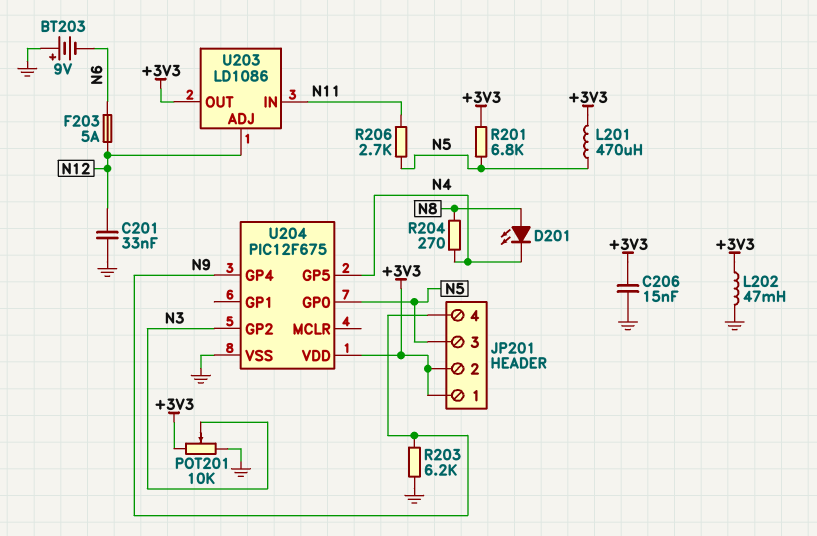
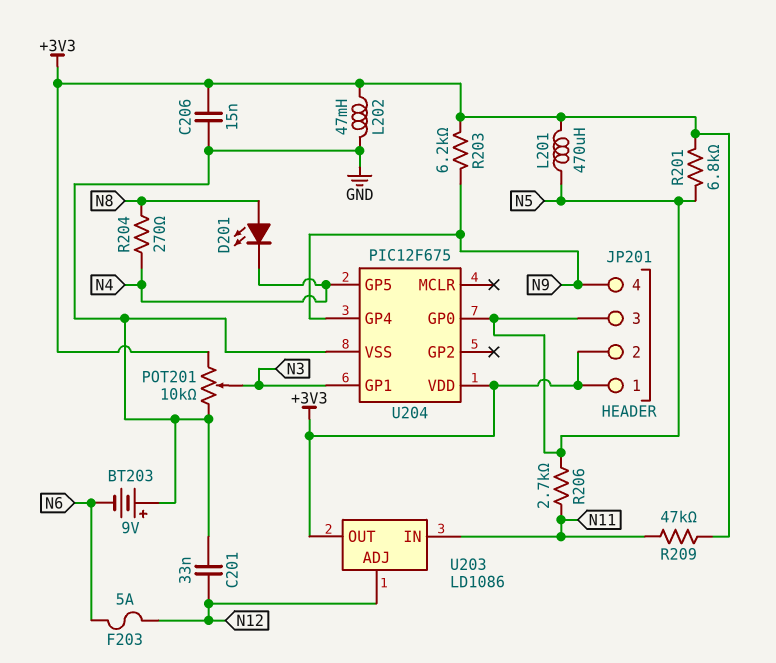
R203: 6.2k (GND, N9) -> 6.2k (+3V3, N9)
R209: none -> 47k (+3V3, N11)
U204 pin GP1: none -> N3
U204 pin GP2: N3 -> none

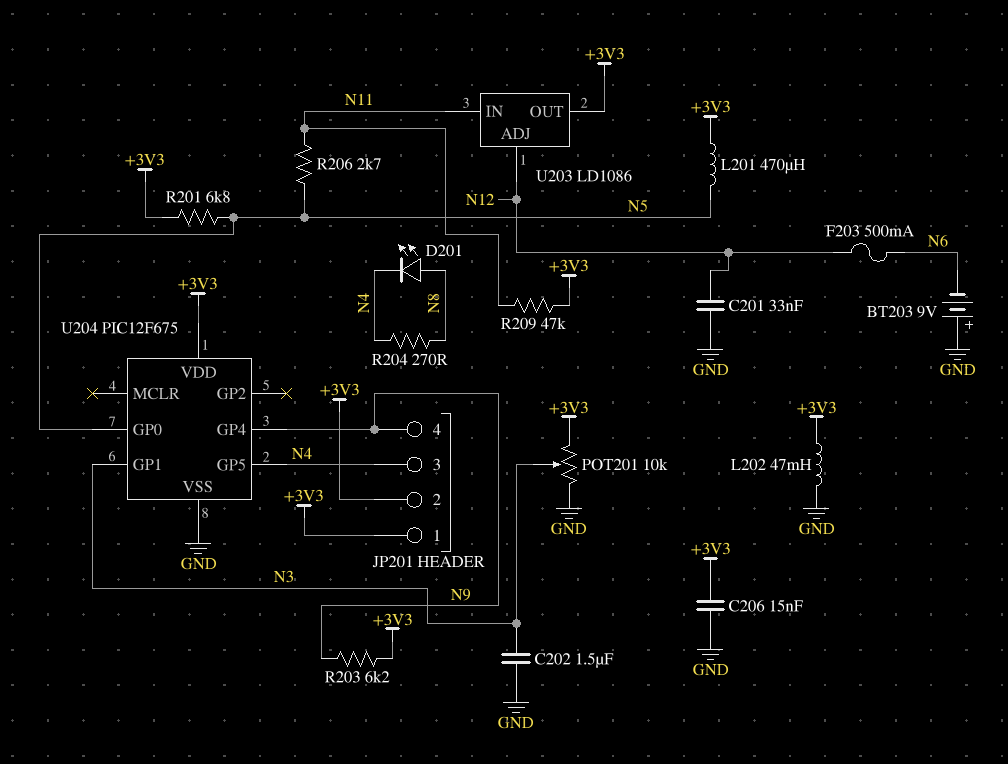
C202: none -> 1.5uF (GND, N3)
F203: 5A (N6, N12) -> 500mA (N6, N12)
JP201 pin 3: N5 -> N4

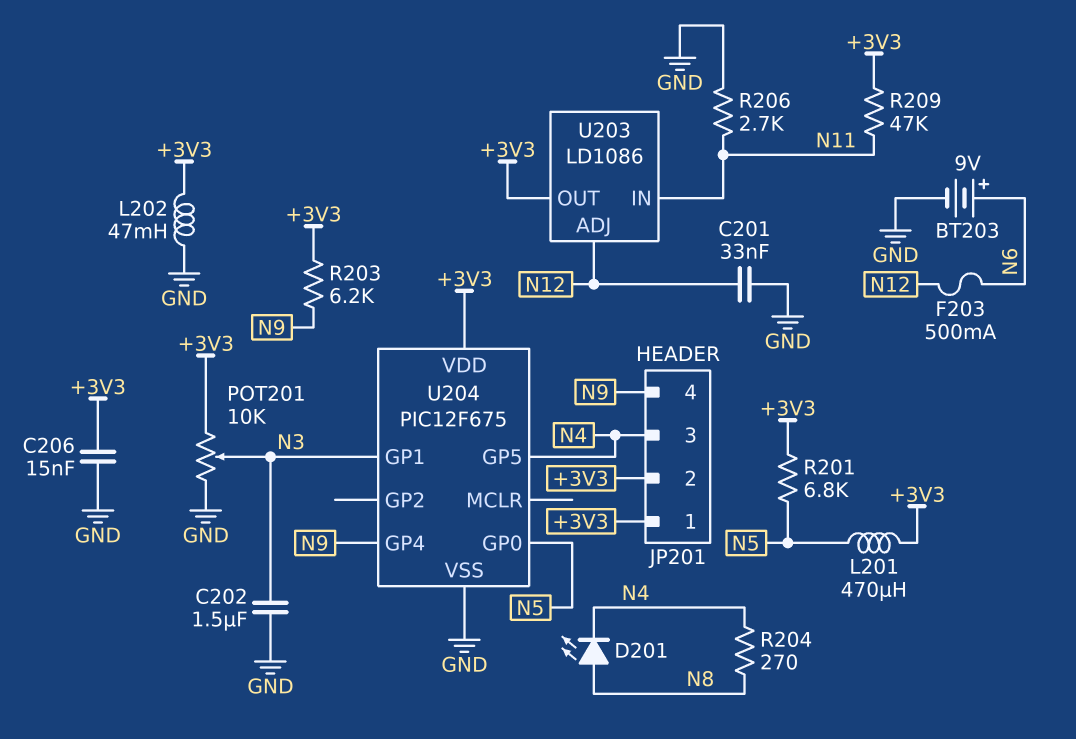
BT203: 9V (plus GND, minus N6) -> 9V (plus N6, minus GND)
R206: 2.7k (N5, N11) -> 2.7k (GND, N11)

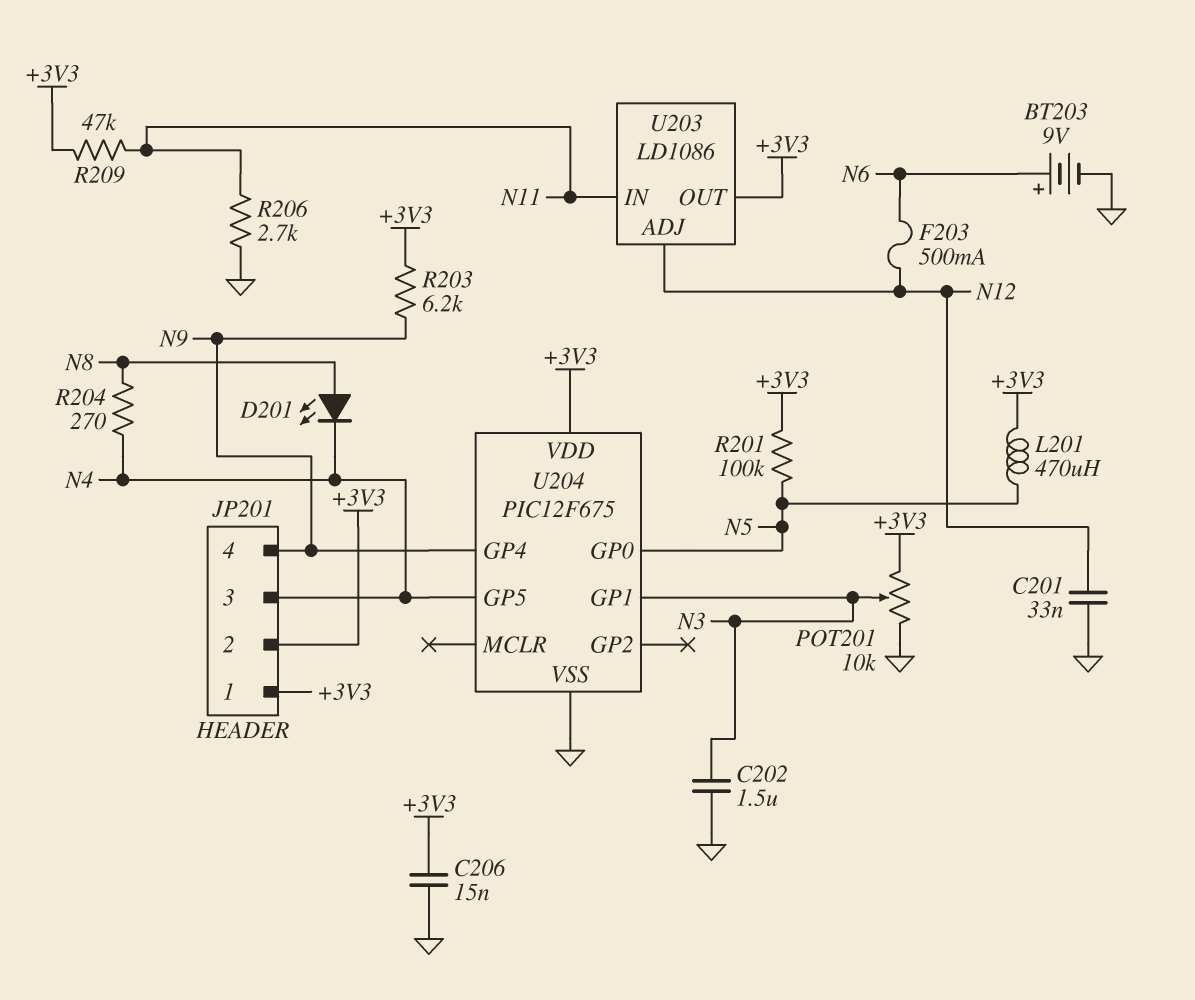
L202: 47mH (+3V3, GND) -> none
R201: 6.8k (+3V3, N5) -> 100k (+3V3, N5)

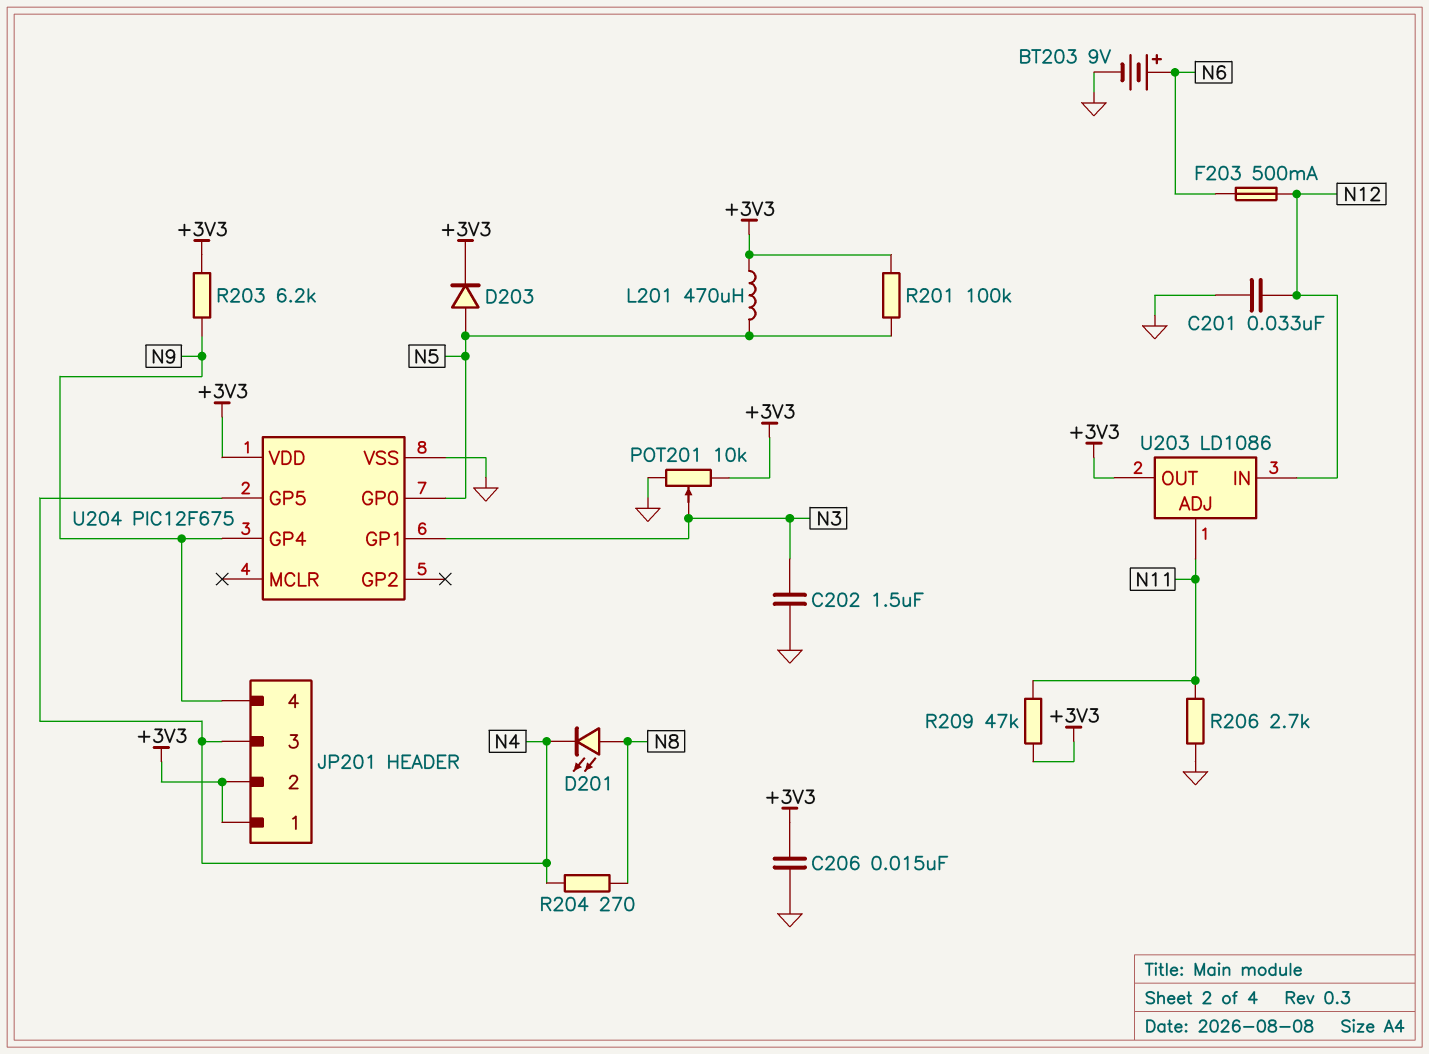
D203: none -> diode (A N5, K +3V3)
U203 pin ADJ: N12 -> N11
U203 pin IN: N11 -> N12

